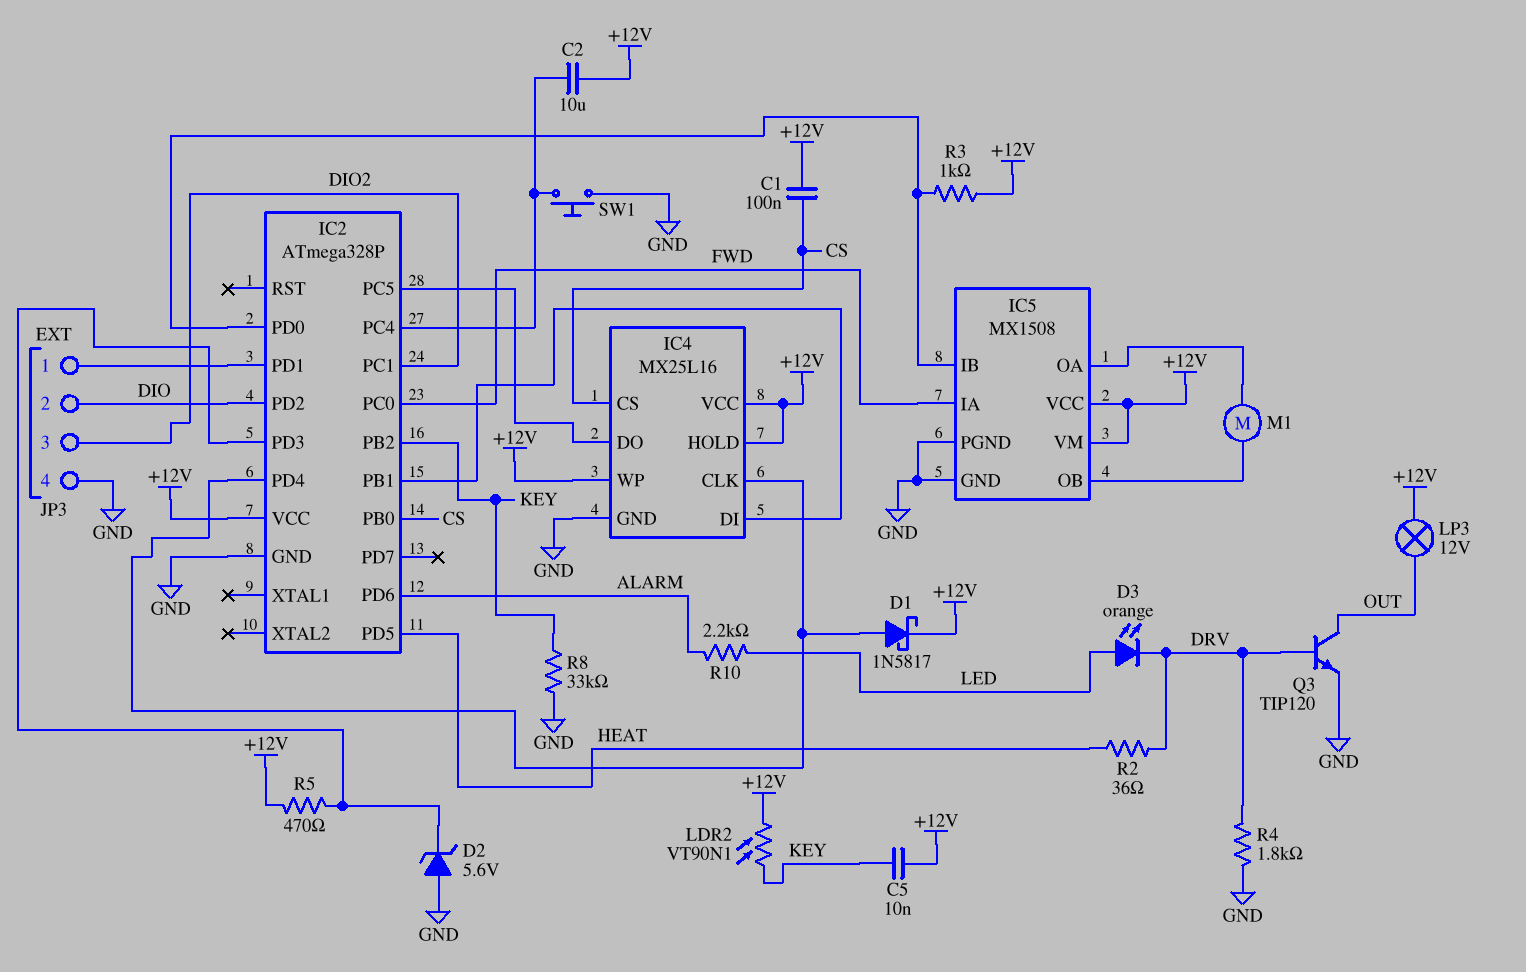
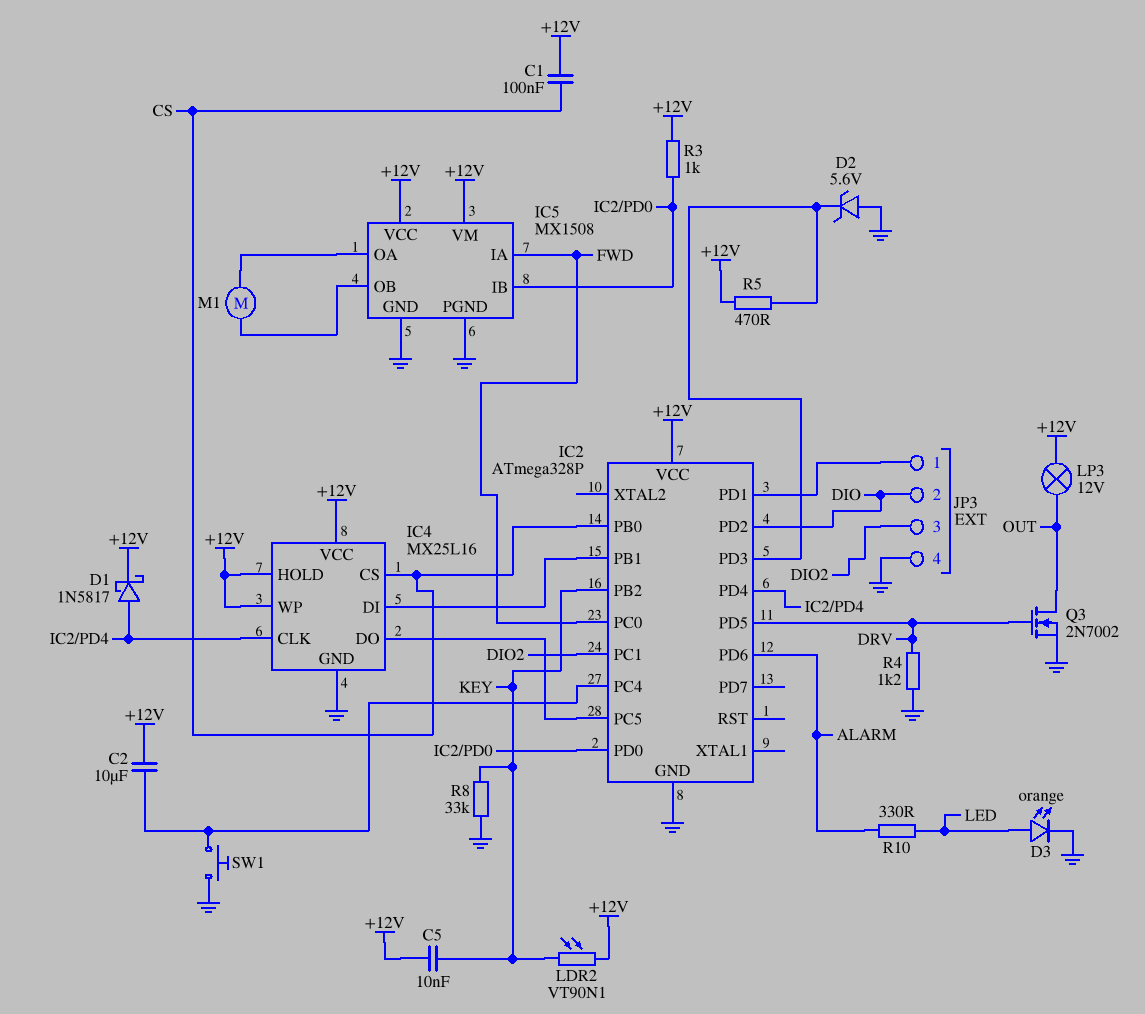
D3: LED orange (A LED, K DRV) -> LED orange (A LED, K GND)
IC2 pin PD5: HEAT -> DRV
Q3: NPN TIP120 (B DRV, C OUT, E GND) -> NMOS 2N7002 (G DRV, D OUT, S GND)
R2: 36 (DRV, HEAT) -> none
R4: 1.8k (DRV, GND) -> 1.2k (DRV, GND)
R10: 2.2k (ALARM, LED) -> 330 (ALARM, LED)

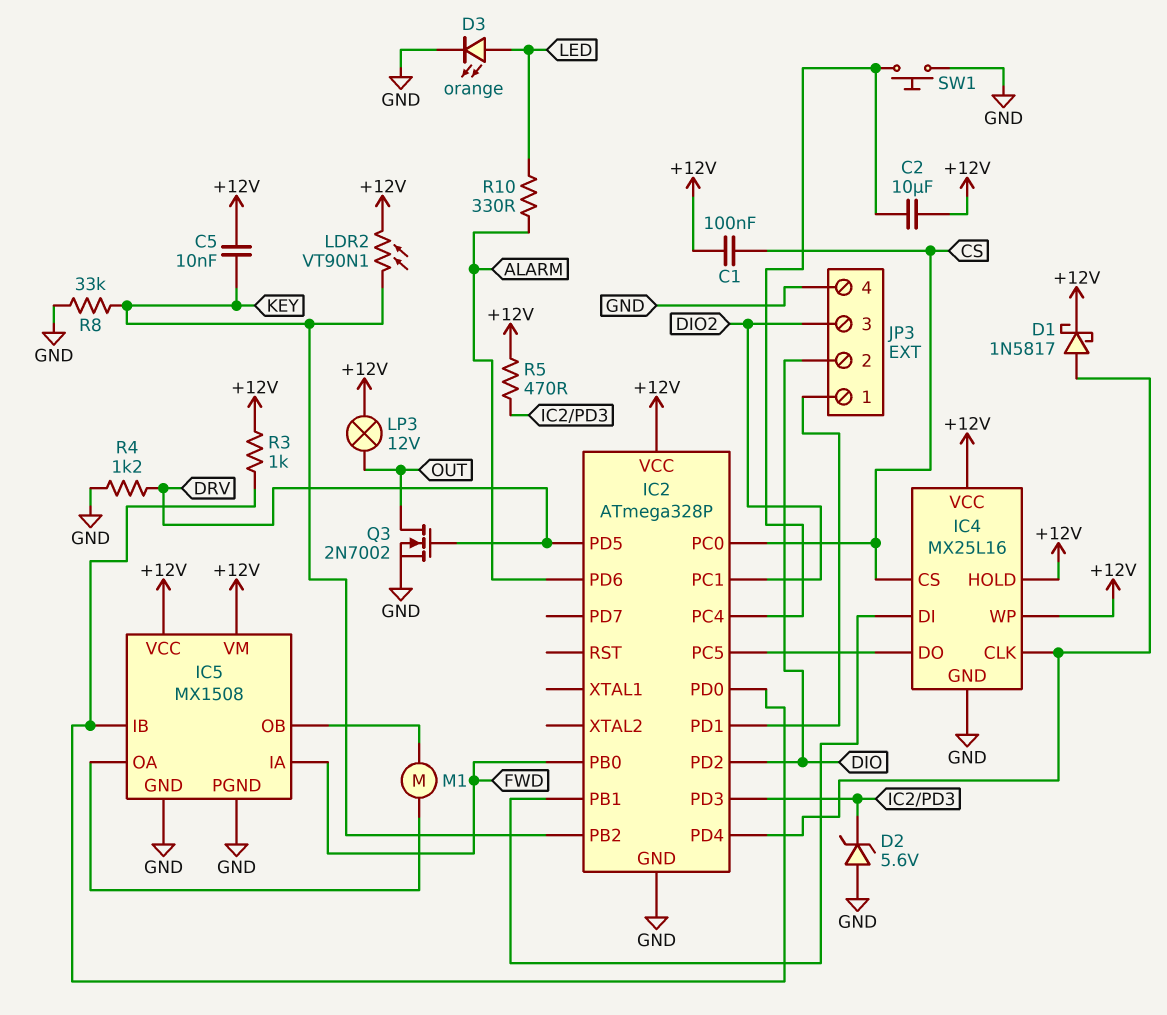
IC2 pin PB0: CS -> FWD
IC2 pin PC0: FWD -> CS

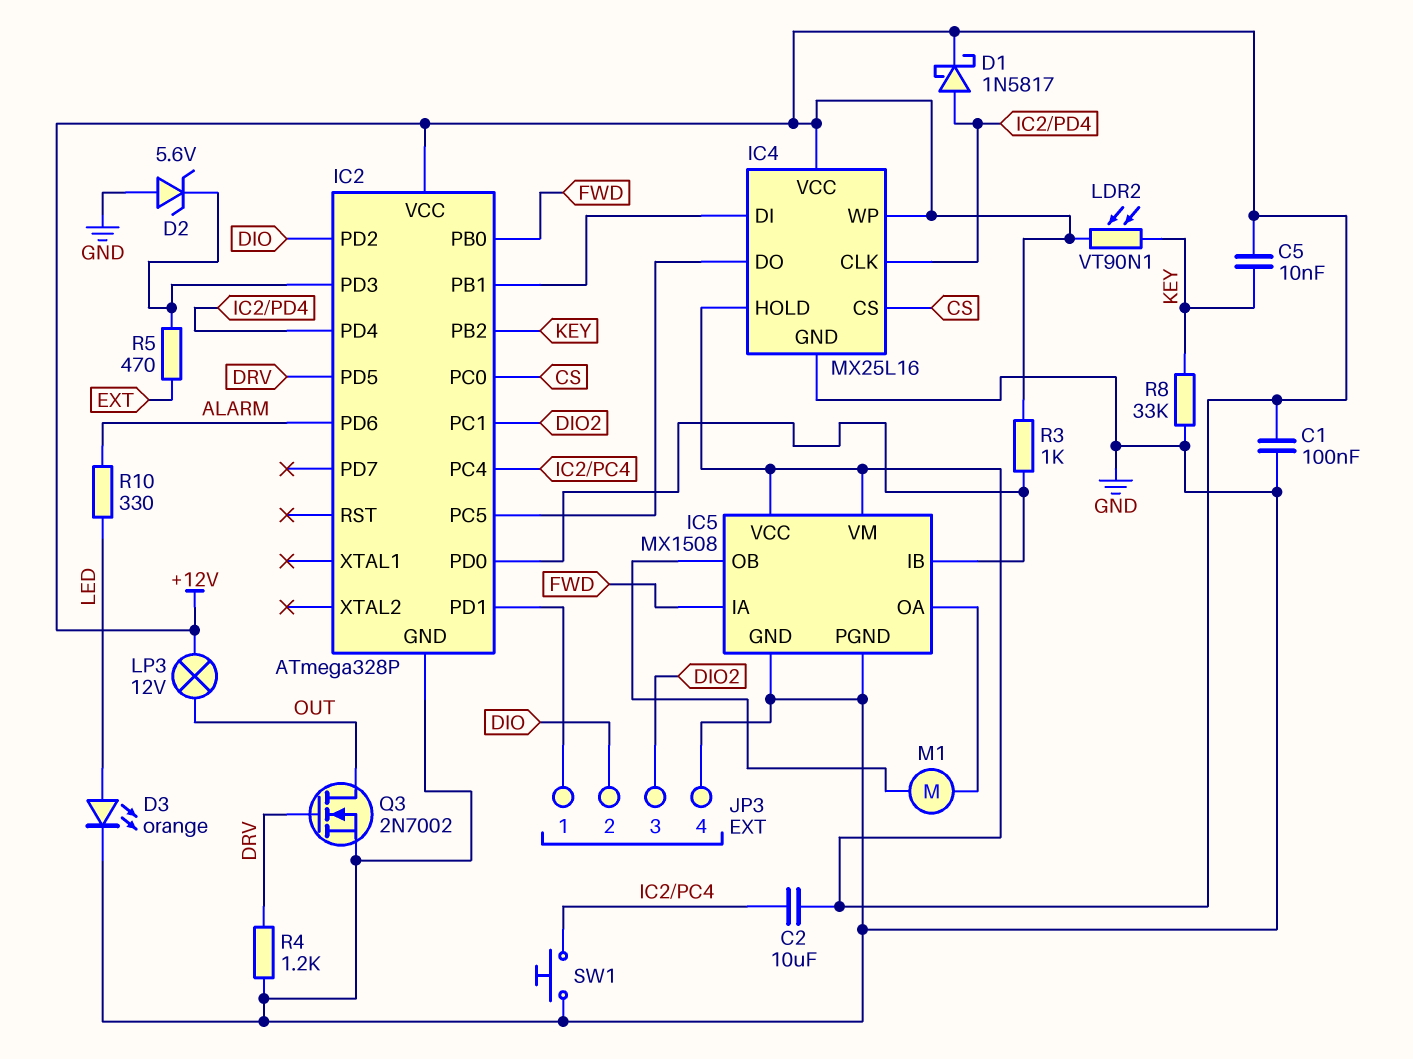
C1: 100nF (+12V, CS) -> 100nF (+12V, GND)
R5: 470 (+12V, IC2/PD3) -> 470 (EXT, IC2/PD3)

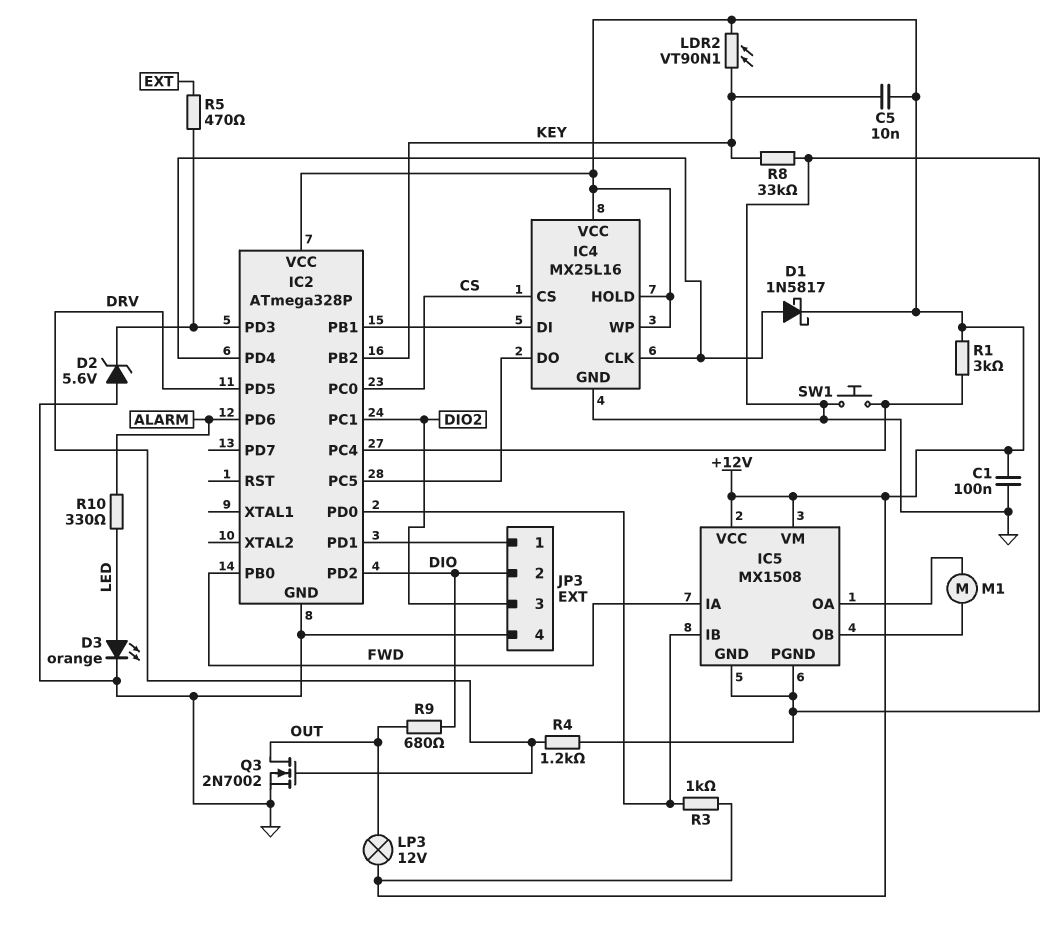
C2: 10uF (+12V, IC2/PC4) -> none
R1: none -> 3k (+12V, IC2/PC4)
R9: none -> 680 (DIO, OUT)

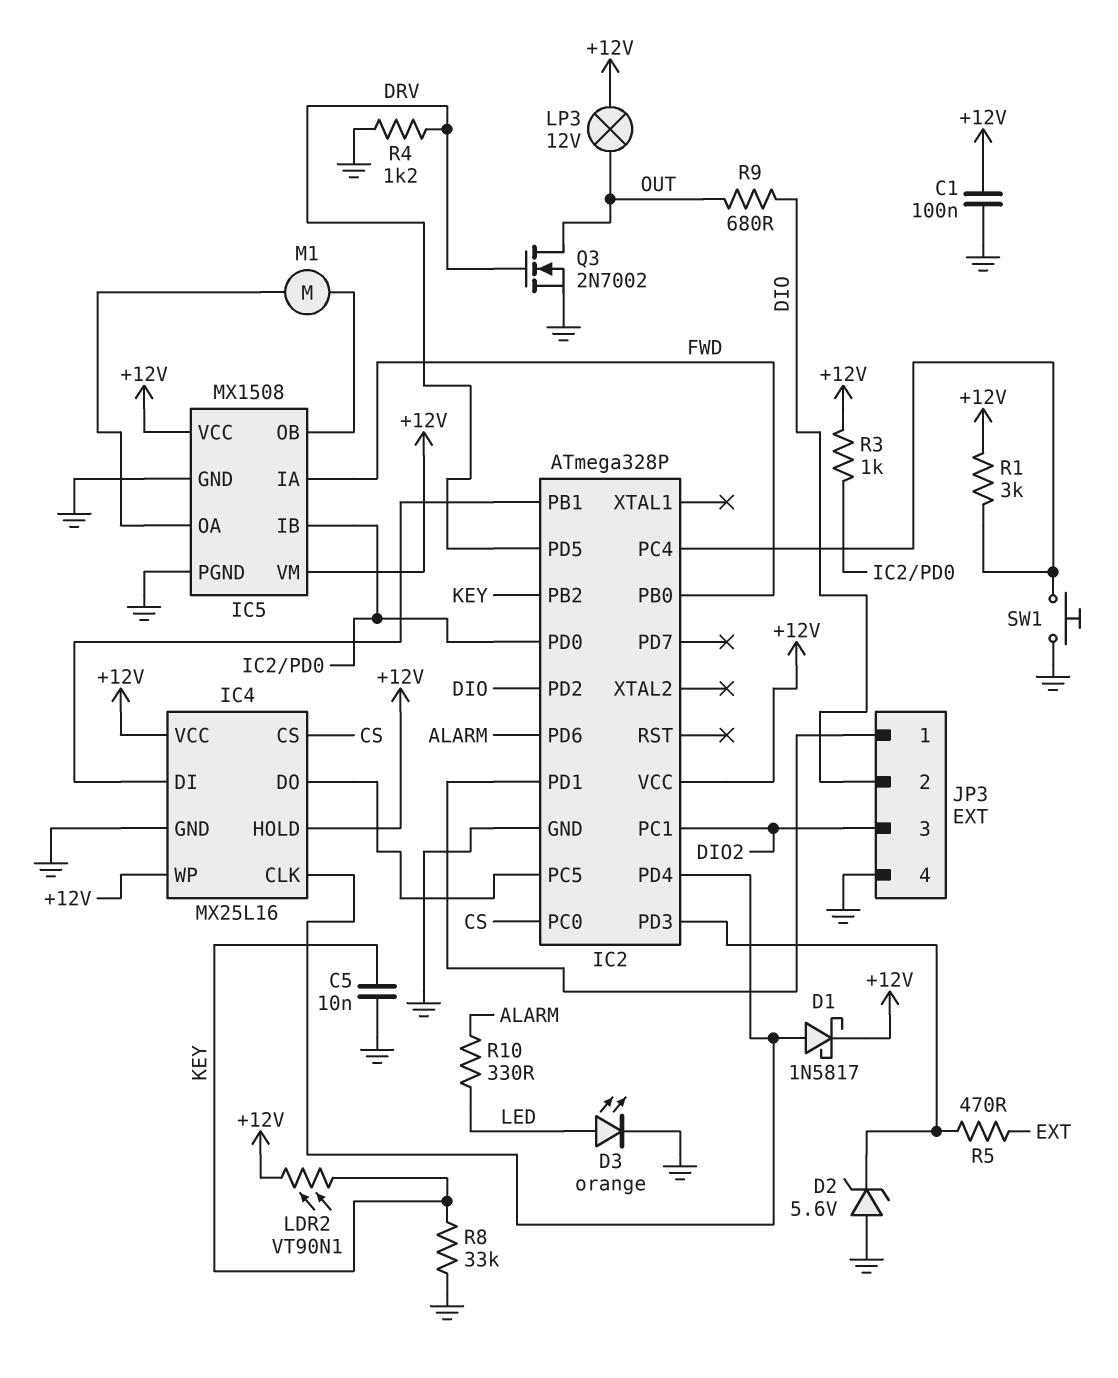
C5: 10nF (+12V, KEY) -> 10nF (GND, KEY)

